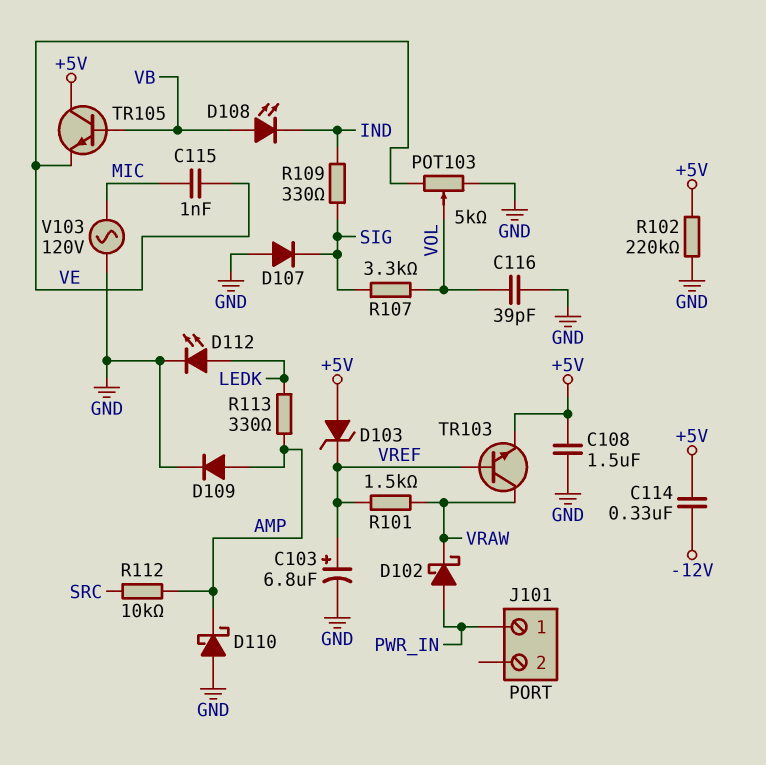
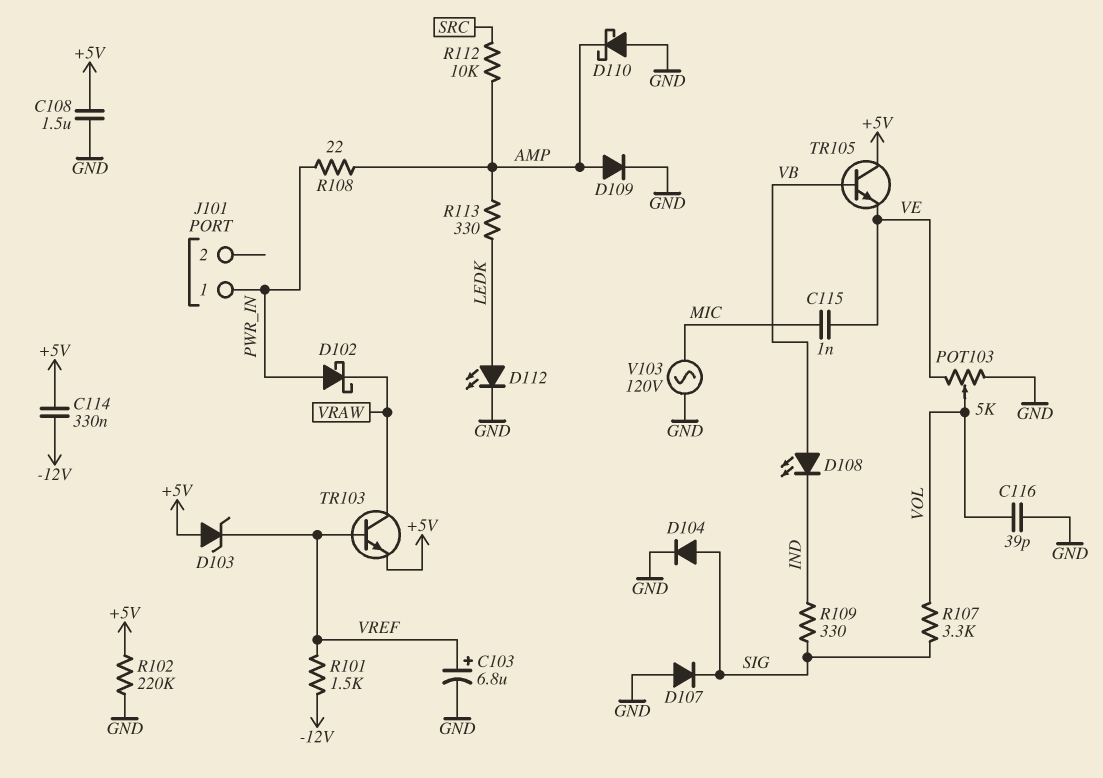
D104: none -> diode (A SIG, K GND)
R101: 1.5k (VRAW, VREF) -> 1.5k (-12V, VREF)
R108: none -> 22 (AMP, PWR_IN)

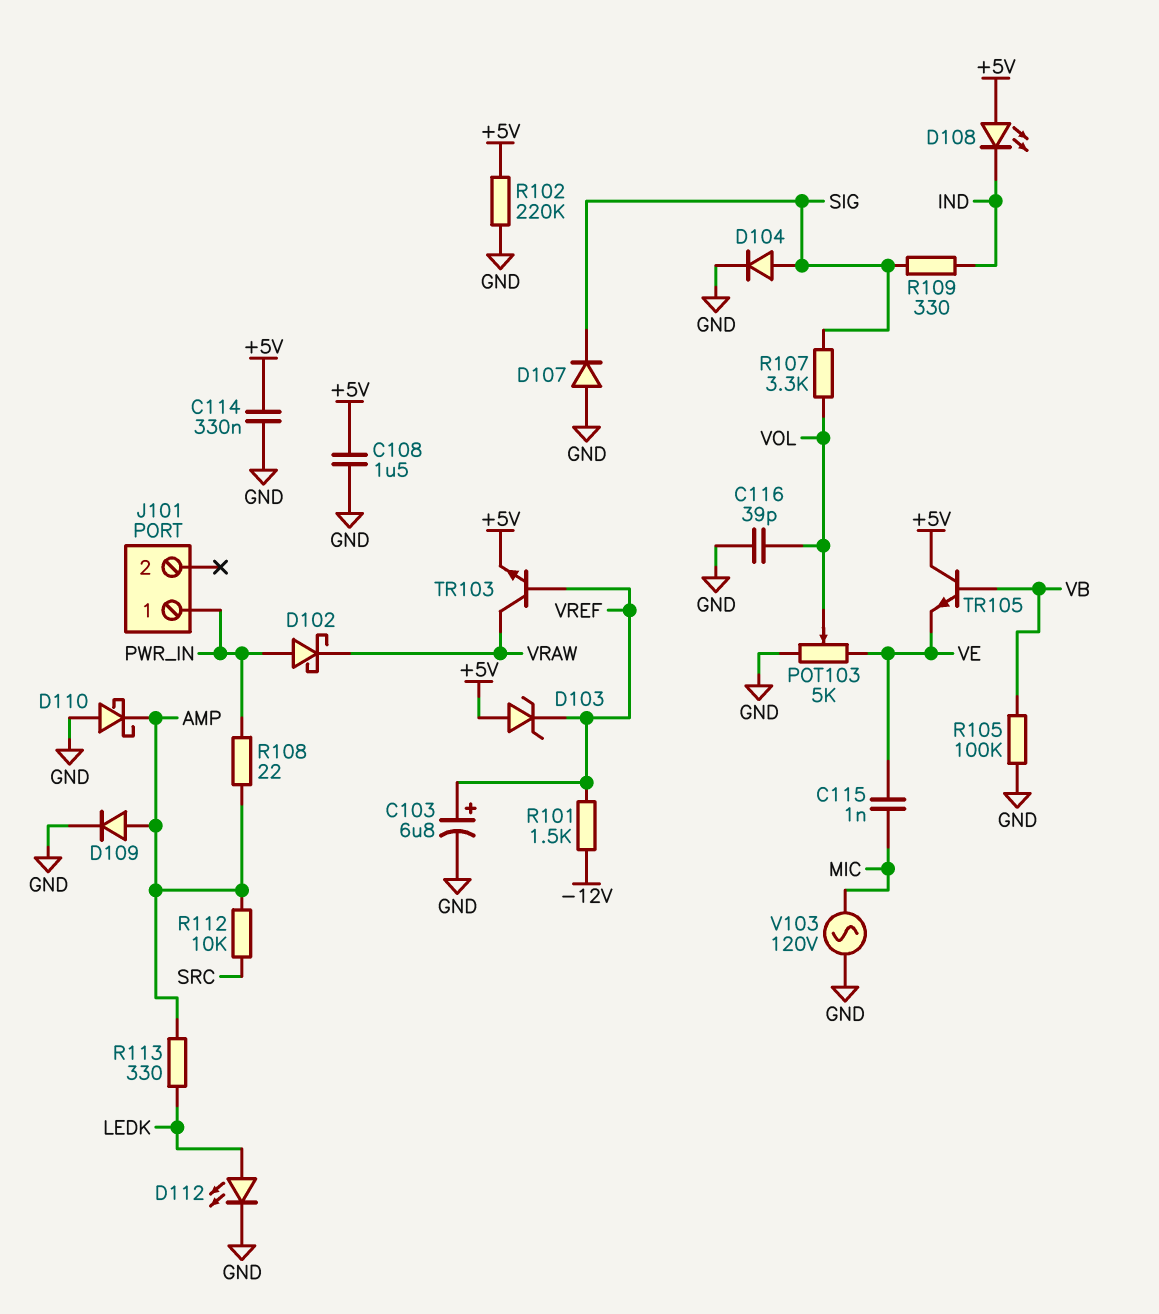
C114: 330nF (+5V, -12V) -> 330nF (+5V, GND)
D108: LED (A VB, K IND) -> LED (A +5V, K IND)
R105: none -> 100k (GND, VB)

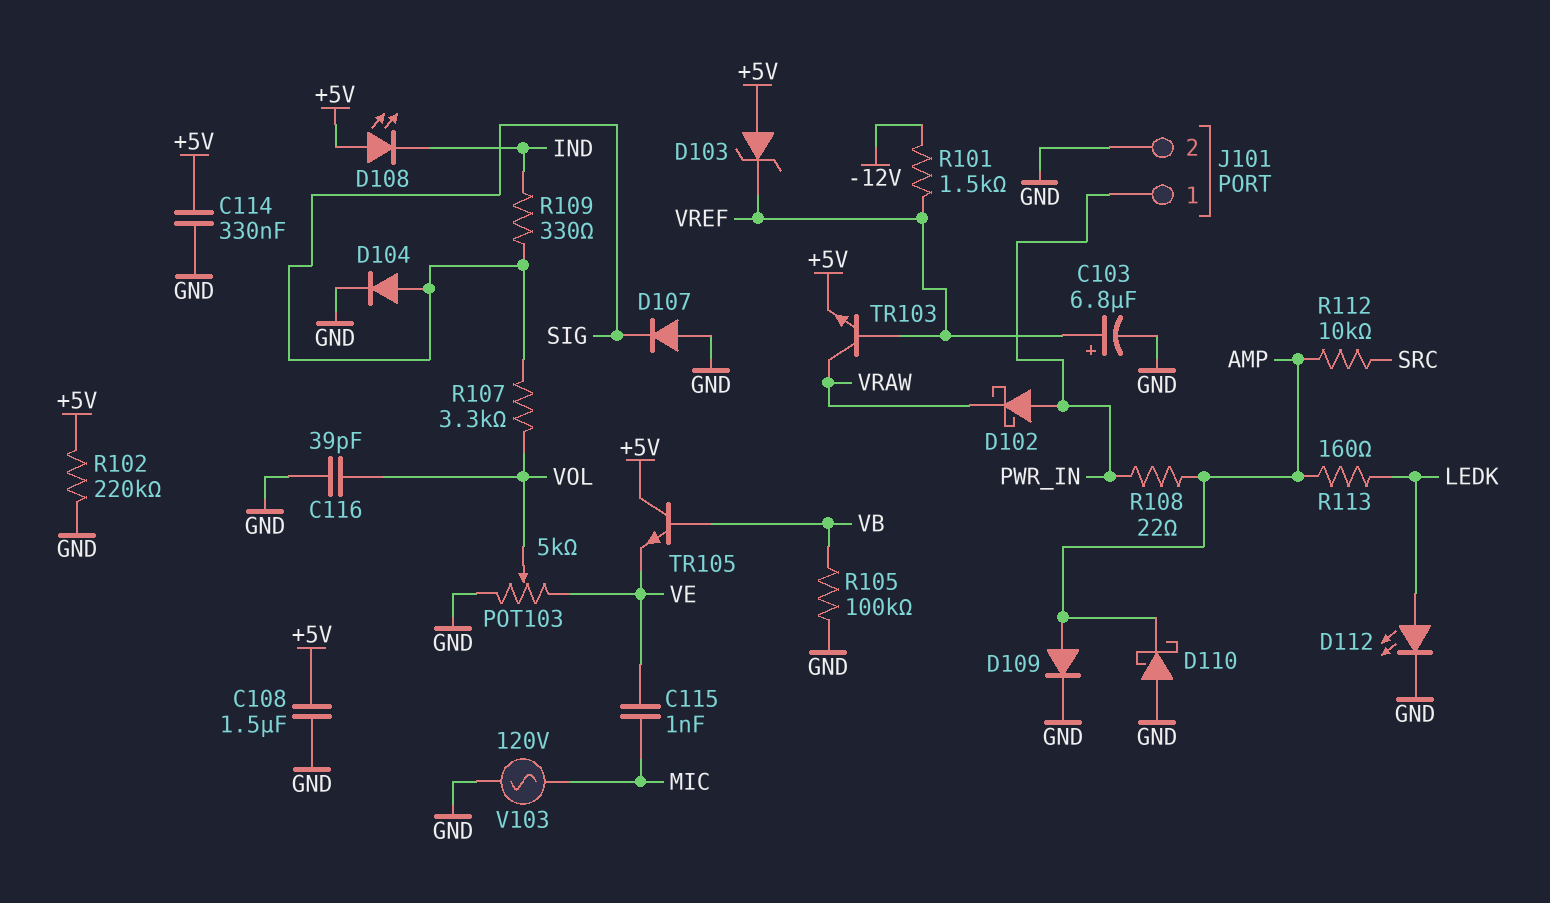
J101 pin 2: none -> GND
R113: 330 (AMP, LEDK) -> 160 (AMP, LEDK)

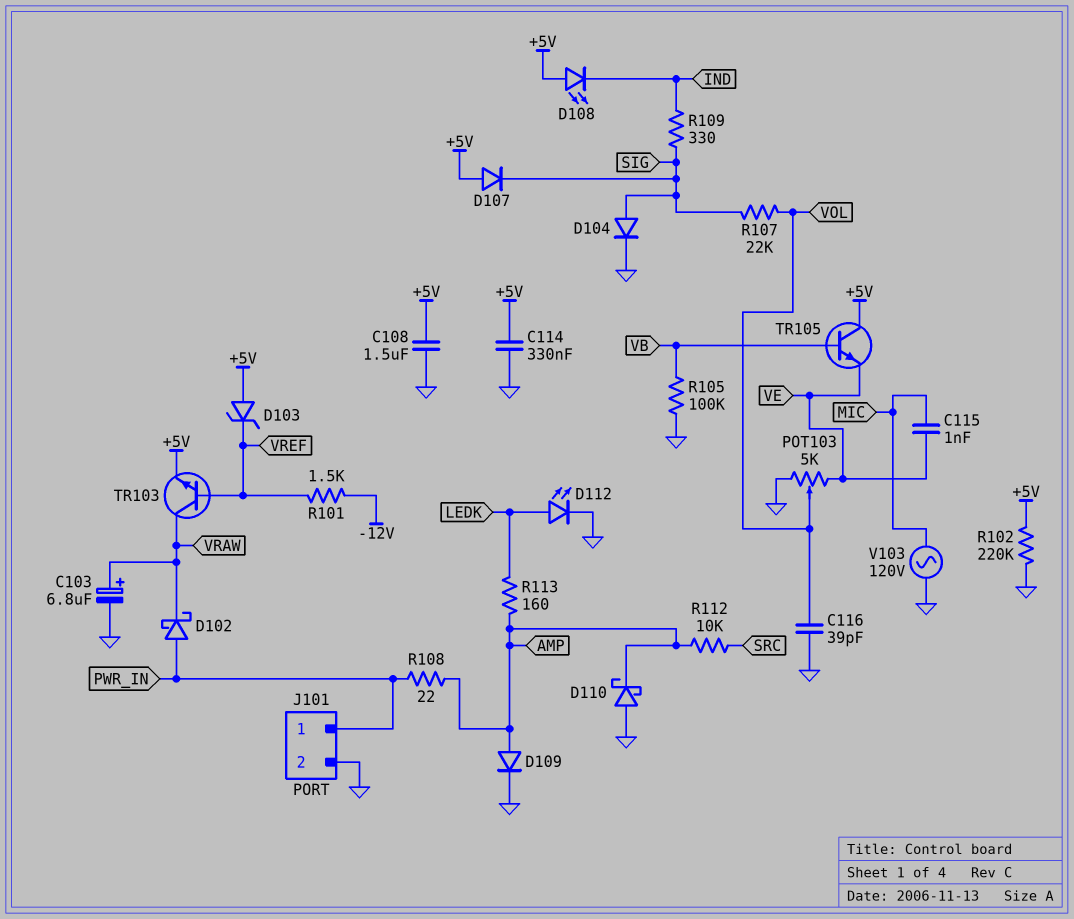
C103: 6.8uF (plus VREF, minus GND) -> 6.8uF (plus VRAW, minus GND)
D107: diode (A GND, K SIG) -> diode (A +5V, K SIG)
R107: 3.3k (SIG, VOL) -> 22k (SIG, VOL)

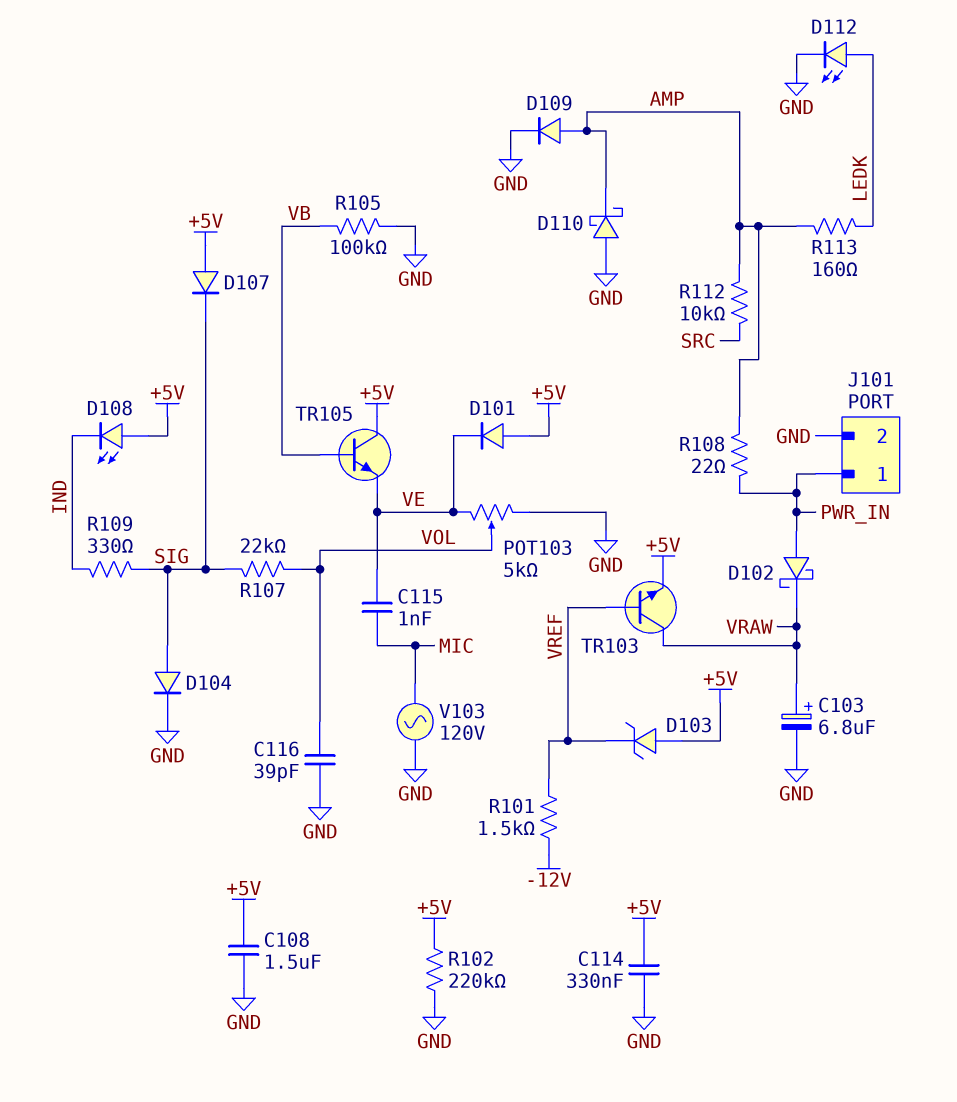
D101: none -> diode (A +5V, K VE)

